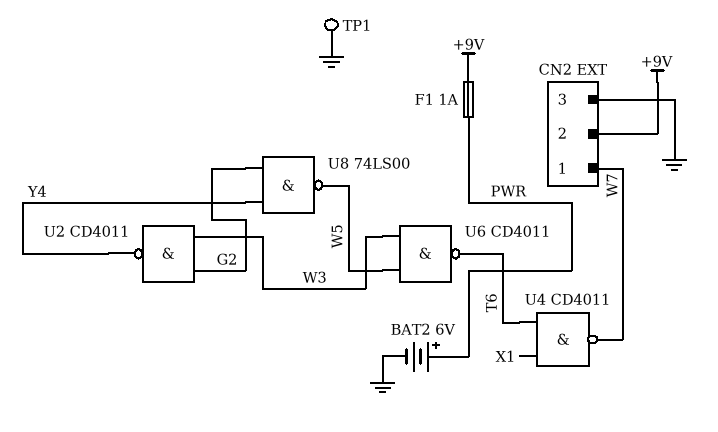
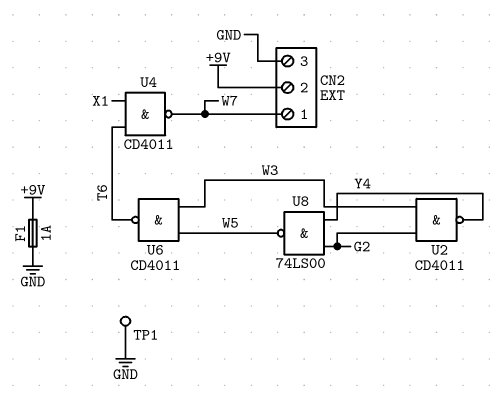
BAT2: 6V (plus PWR, minus GND) -> none
F1: 1A (+9V, PWR) -> 1A (+9V, GND)

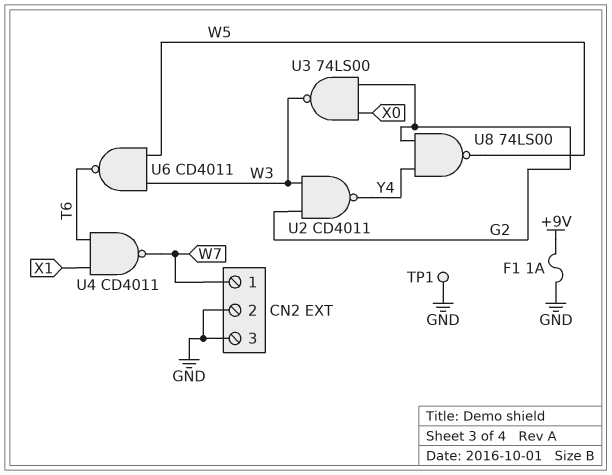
CN2 pin 2: +9V -> GND
U3: none -> NAND 74LS00 (in G2, in X0, out W3)

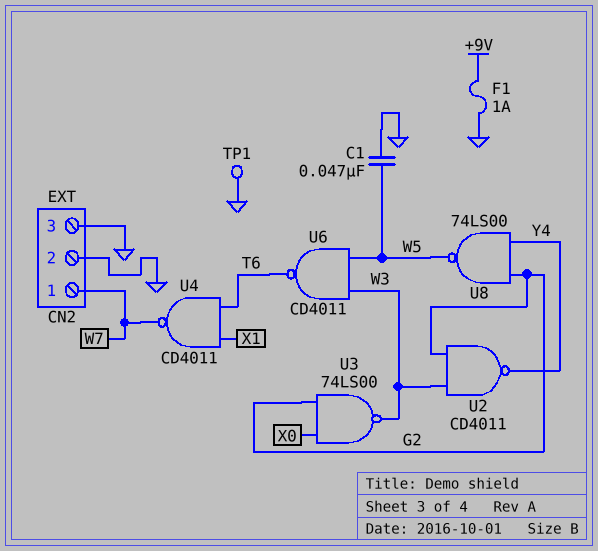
C1: none -> 47nF (GND, W5)

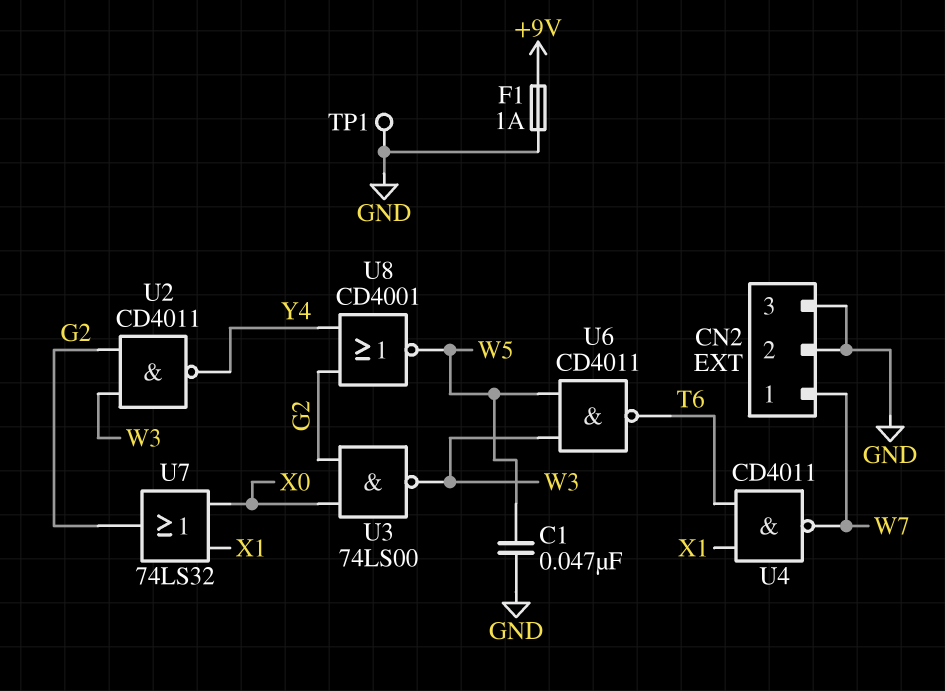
U7: none -> OR 74LS32 (in X0, in X1, out G2)
U8: NAND 74LS00 (in G2, in Y4, out W5) -> NOR CD4001 (in G2, in Y4, out W5)

